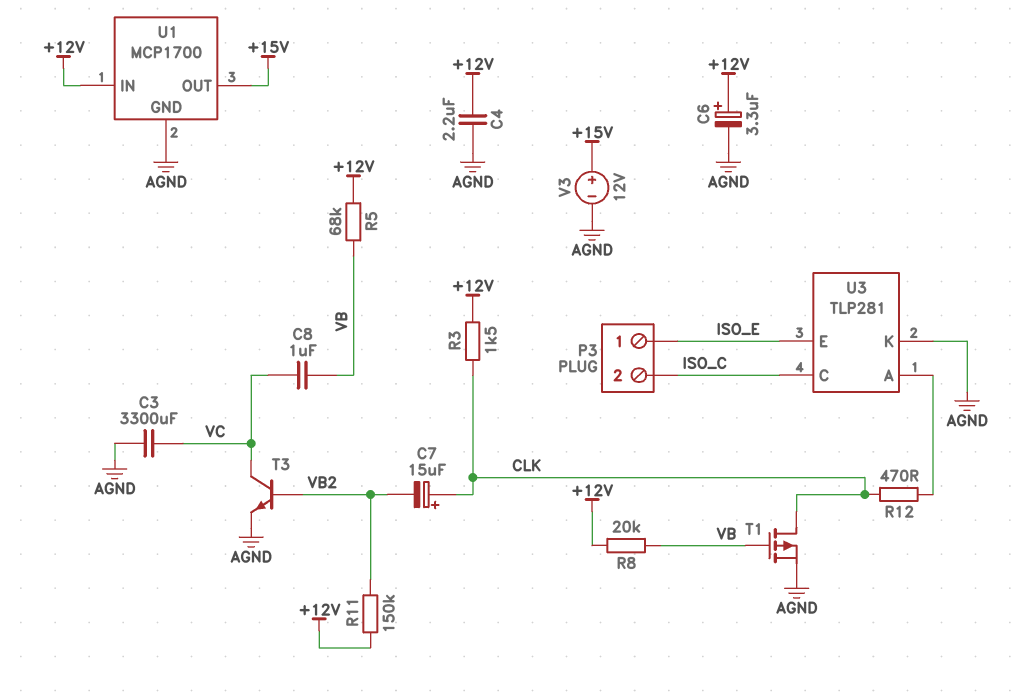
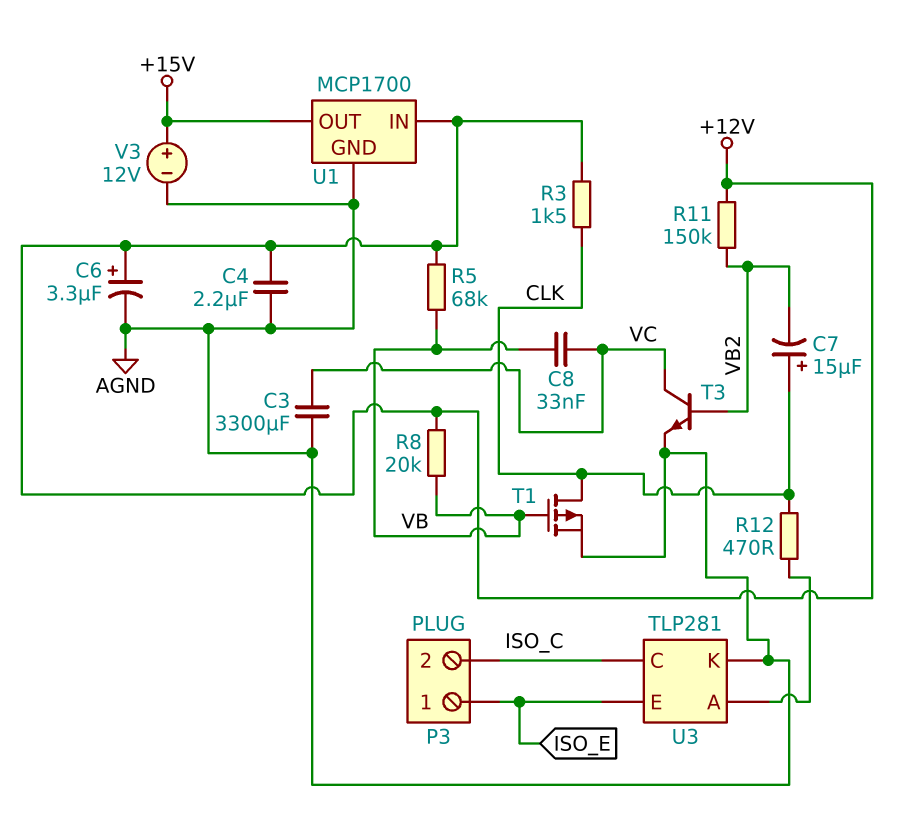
C8: 1uF (VB, VC) -> 33nF (VB, VC)

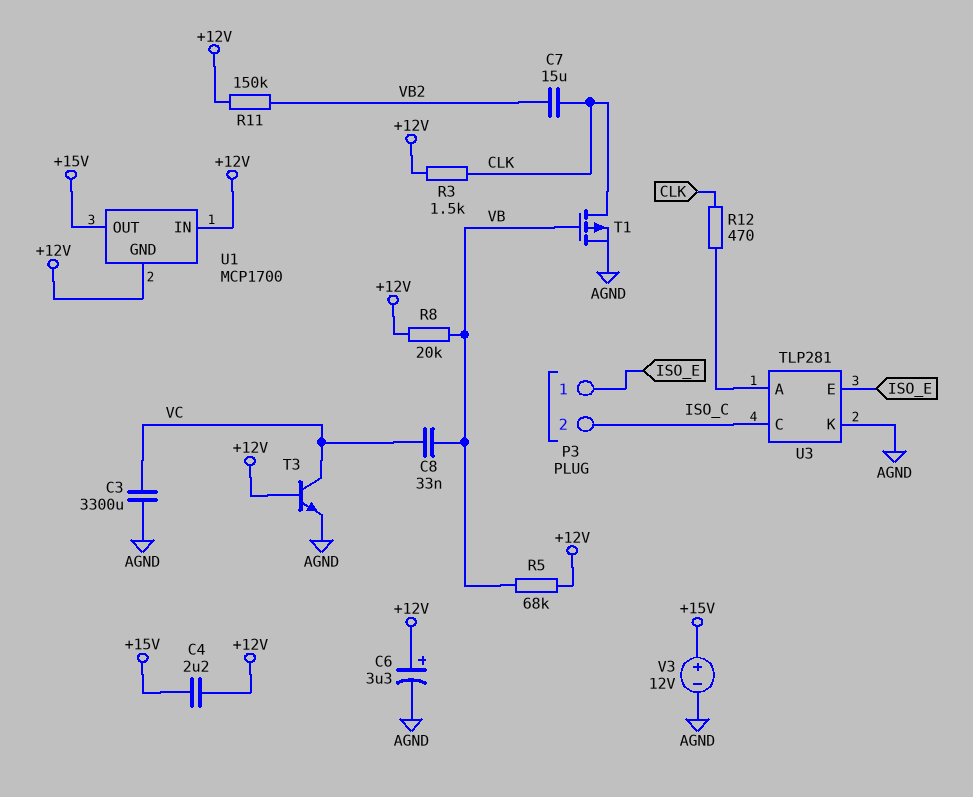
C4: 2.2uF (+12V, AGND) -> 2.2uF (+12V, +15V)
C7: 15uF (plus CLK, minus VB2) -> 15uF (CLK, VB2)
T3: NPN (B VB2, C VC, E AGND) -> NPN (B +12V, C VC, E AGND)
U1 pin GND: AGND -> +12V

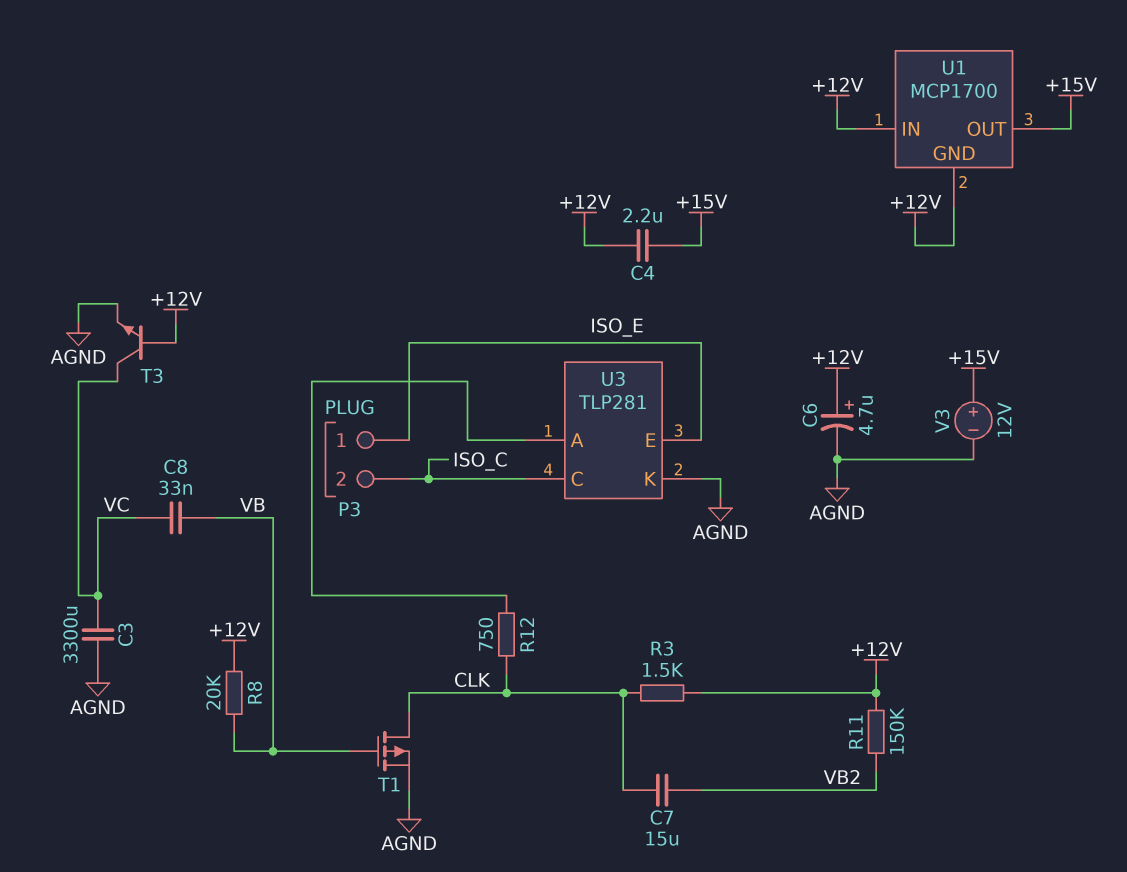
C6: 3.3uF (plus +12V, minus AGND) -> 4.7uF (plus +12V, minus AGND)
R5: 68k (+12V, VB) -> none
R12: 470 (CLK, U3/A) -> 750 (CLK, U3/A)

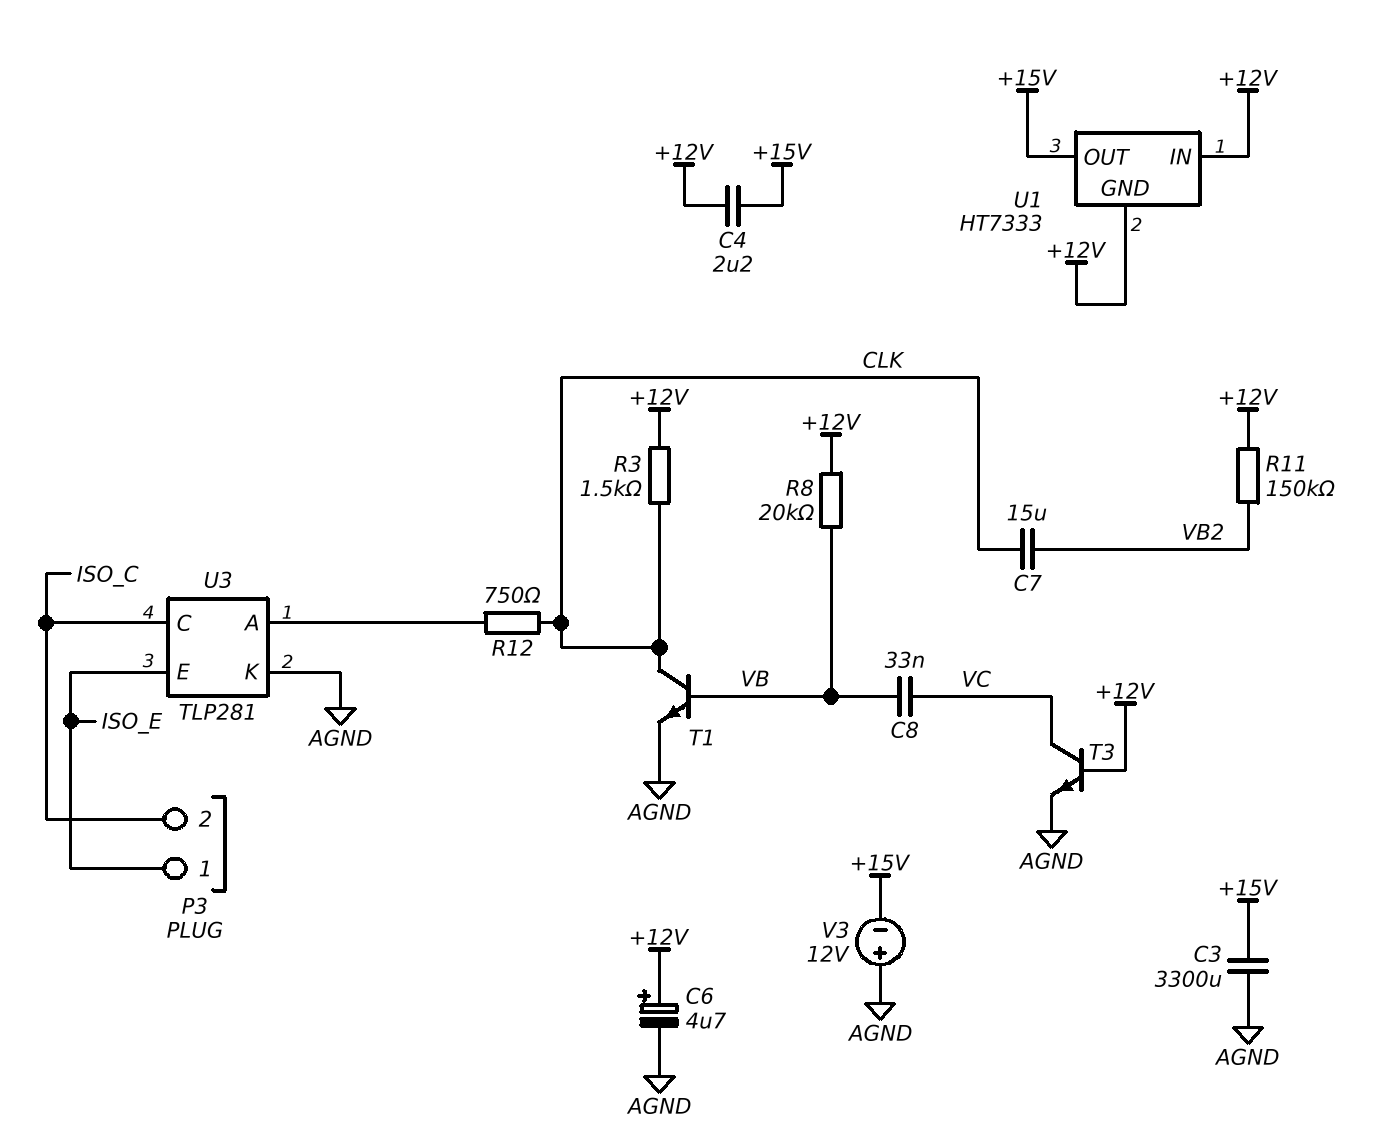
C3: 3300uF (AGND, VC) -> 3300uF (+15V, AGND)
T1: PMOS (G VB, D CLK, S AGND) -> NPN (B VB, C CLK, E AGND)
U1: MCP1700 -> HT7333
V3: 12V (plus +15V, minus AGND) -> 12V (plus AGND, minus +15V)

